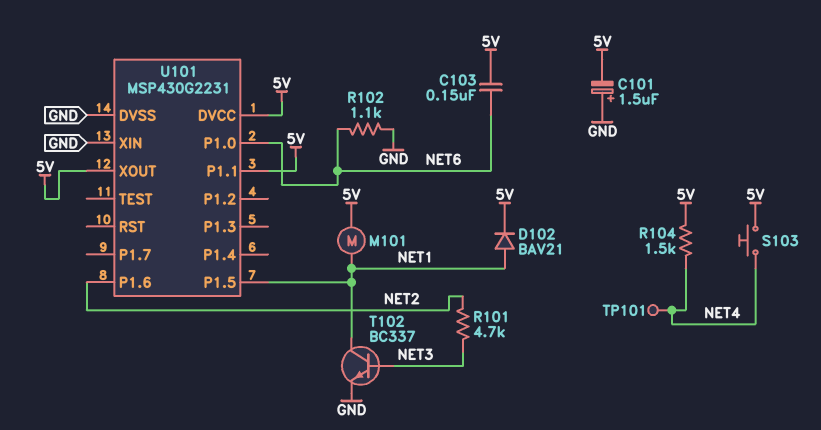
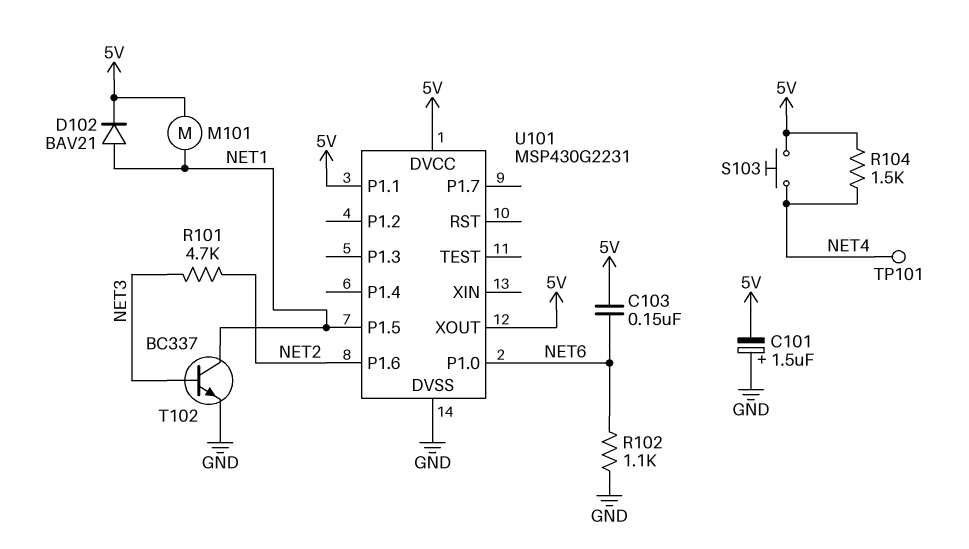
U101 pin XIN: GND -> none

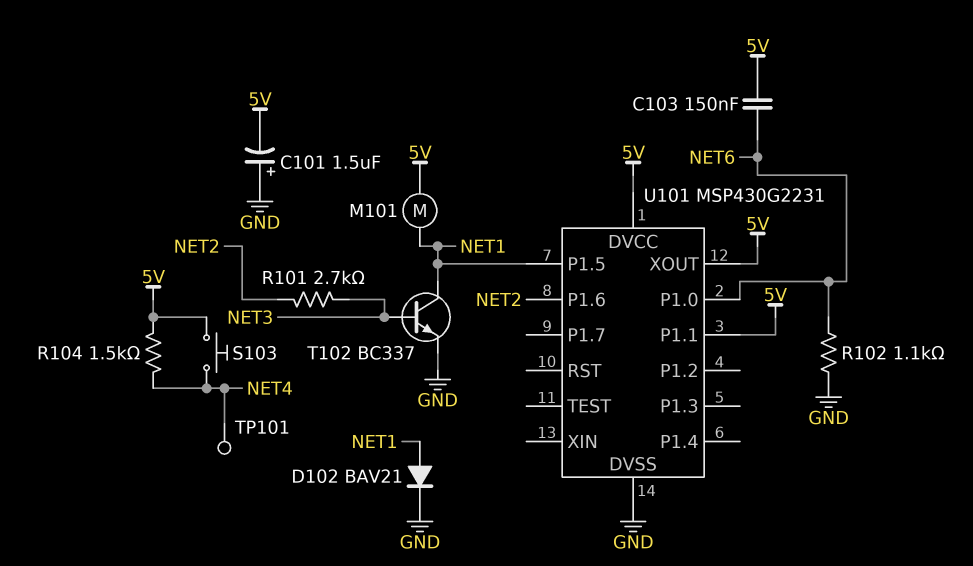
D102: diode BAV21 (A NET1, K 5V) -> diode BAV21 (A NET1, K GND)
R101: 4.7k (NET2, NET3) -> 2.7k (NET2, NET3)

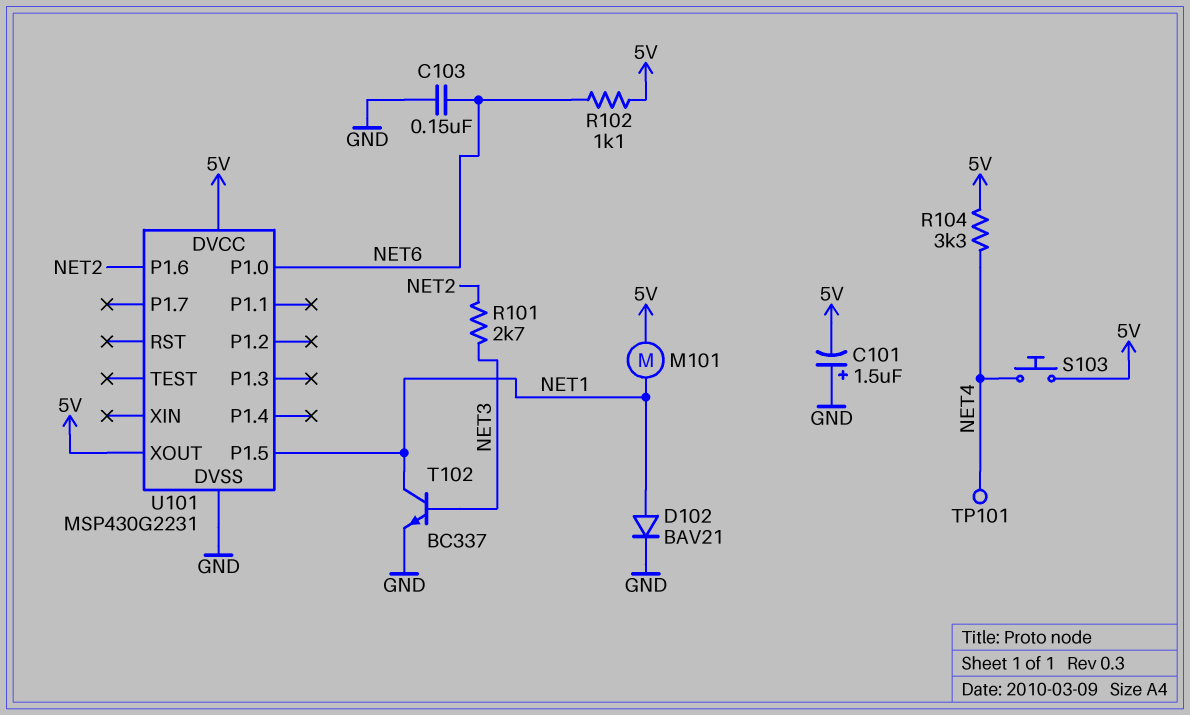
C103: 150nF (5V, NET6) -> 150nF (GND, NET6)
R102: 1.1k (GND, NET6) -> 1.1k (5V, NET6)
R104: 1.5k (5V, NET4) -> 3.3k (5V, NET4)
U101 pin P1.1: 5V -> none

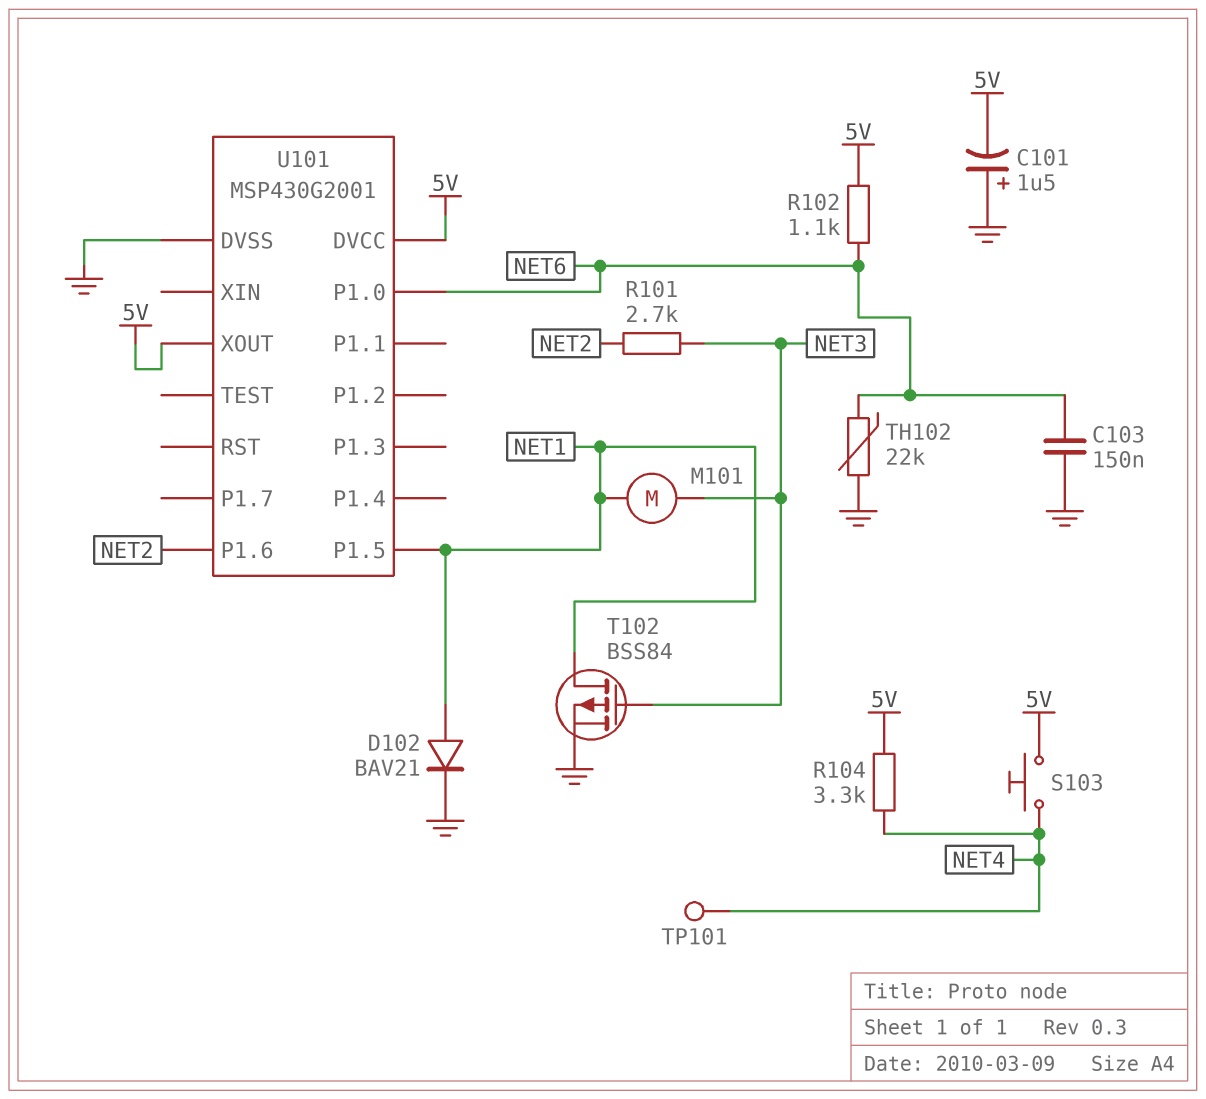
M101: motor (5V, NET1) -> motor (NET1, NET3)
T102: NPN BC337 (B NET3, C NET1, E GND) -> PMOS BSS84 (G NET3, D NET1, S GND)
TH102: none -> 22k (GND, NET6)
U101: MSP430G2231 -> MSP430G2001

